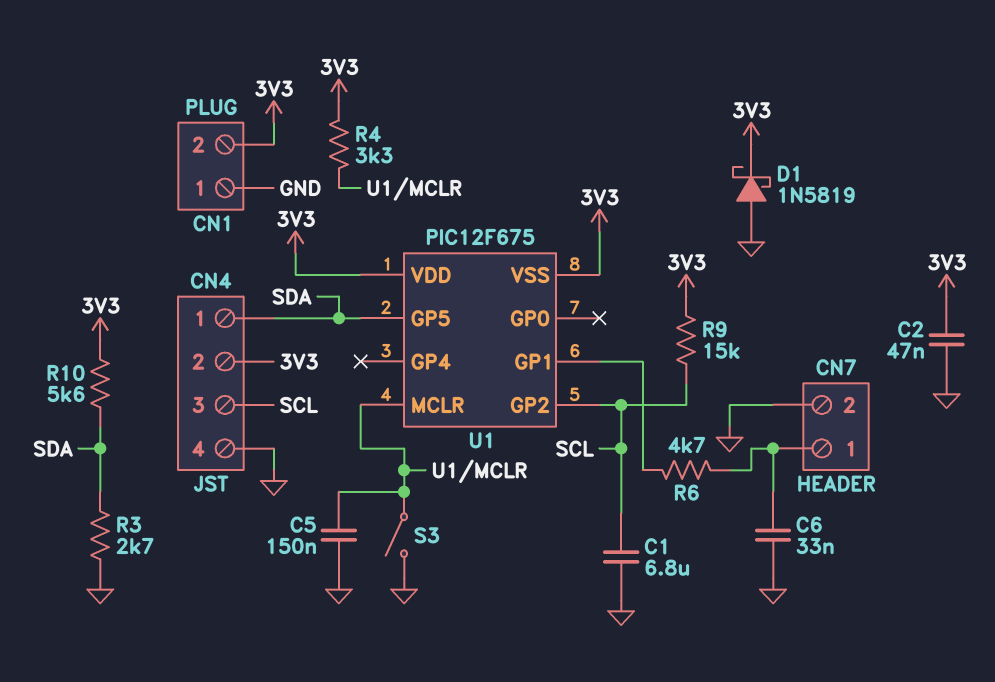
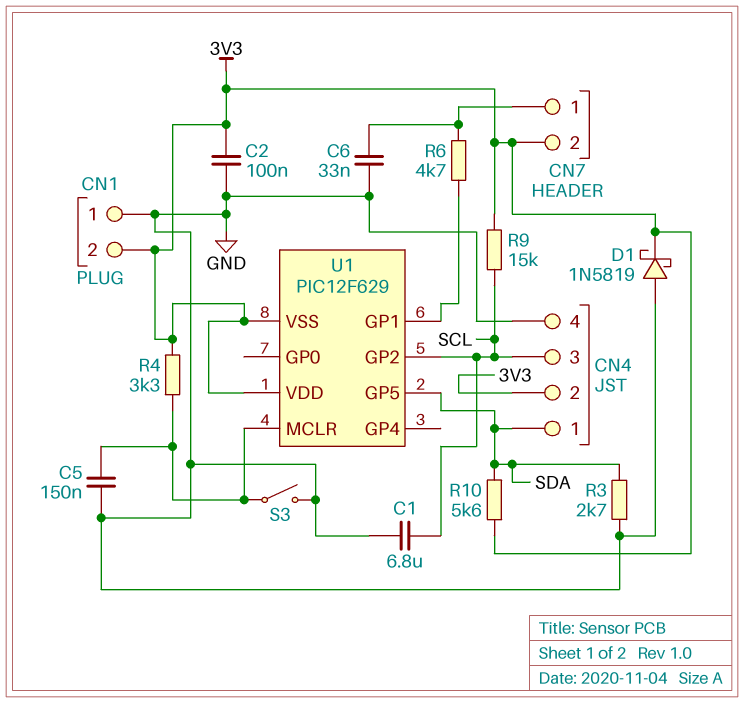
C2: 47nF (3V3, GND) -> 100nF (3V3, GND)
CN7 pin 2: GND -> 3V3
U1: PIC12F675 -> PIC12F629

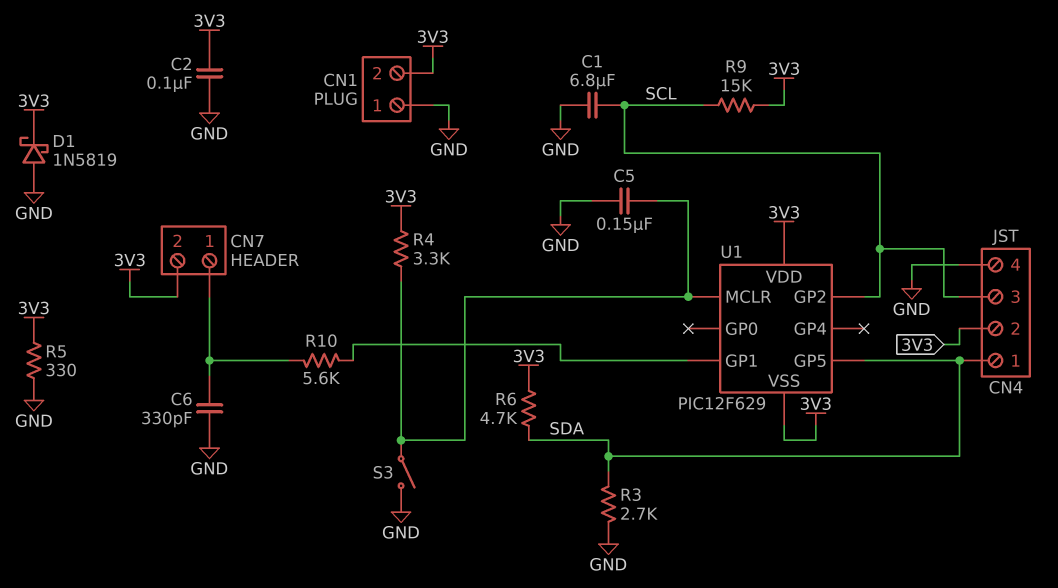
C6: 33nF (CN7/1, GND) -> 330pF (CN7/1, GND)
R5: none -> 330 (3V3, GND)
R6: 4.7k (CN7/1, U1/GP1) -> 4.7k (3V3, SDA)
R10: 5.6k (3V3, SDA) -> 5.6k (CN7/1, U1/GP1)

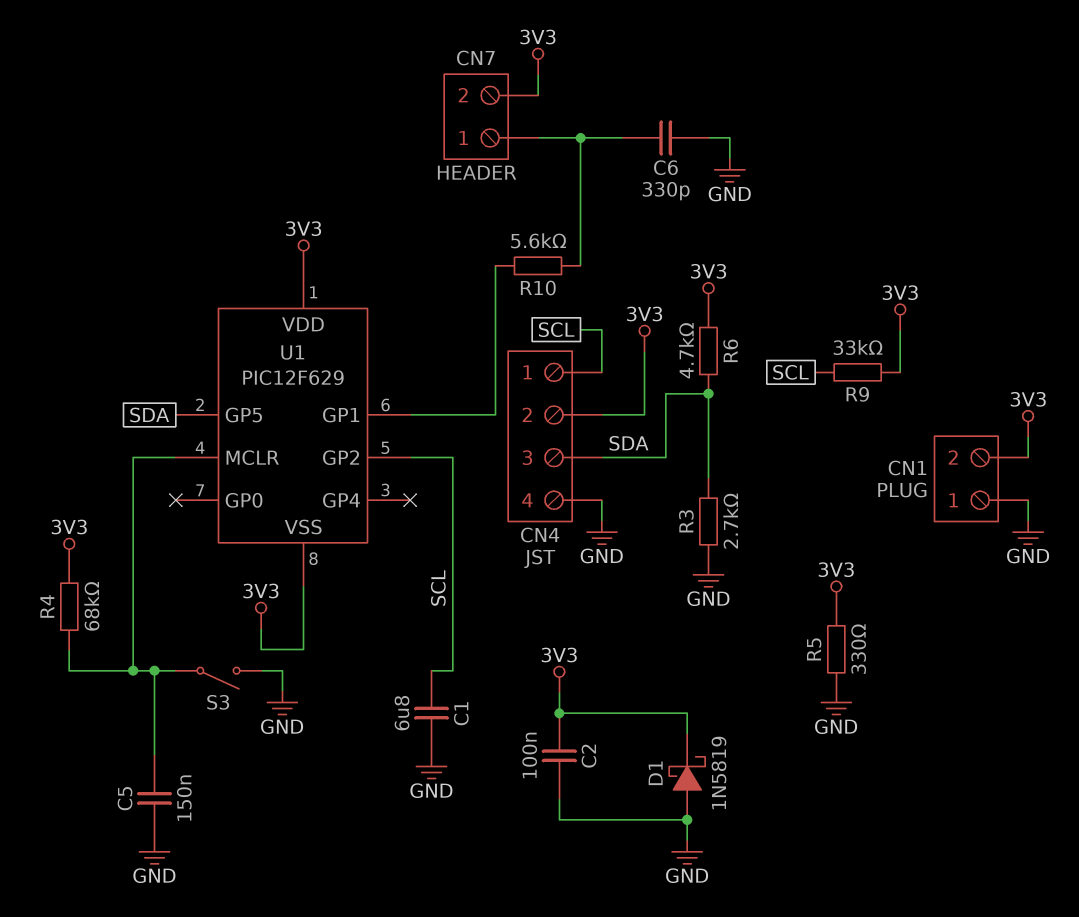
CN4 pin 1: SDA -> SCL
CN4 pin 3: SCL -> SDA
R4: 3.3k (3V3, U1/MCLR) -> 68k (3V3, U1/MCLR)
R9: 15k (3V3, SCL) -> 33k (3V3, SCL)

